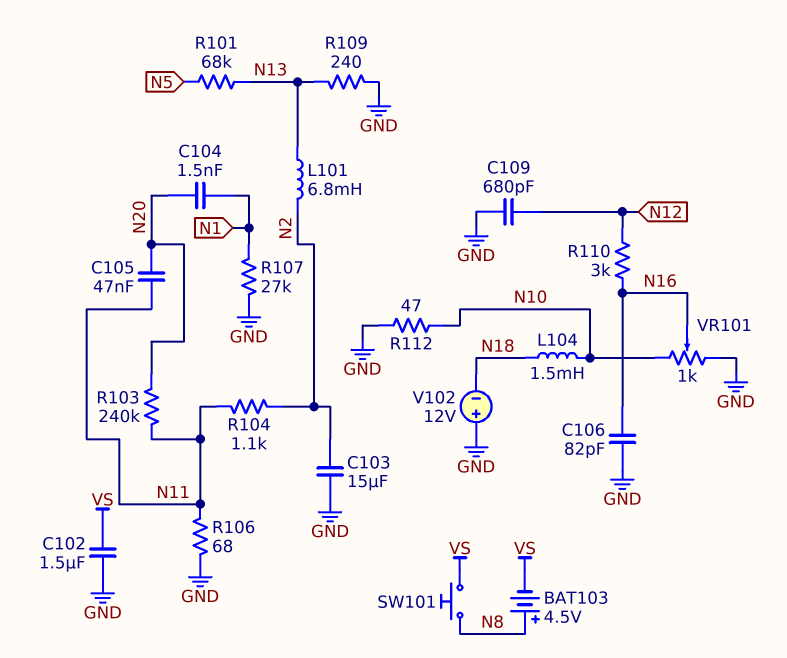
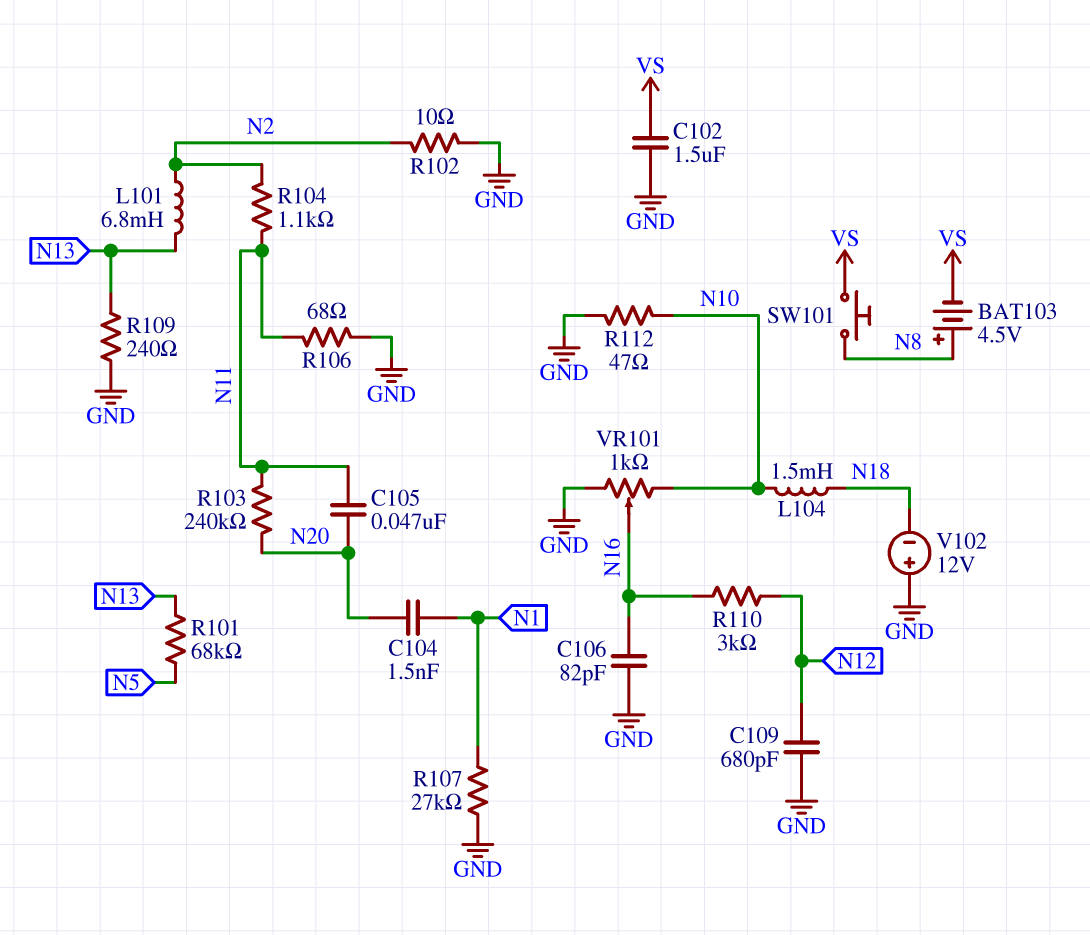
C103: 15uF (GND, N2) -> none
R102: none -> 10 (GND, N2)

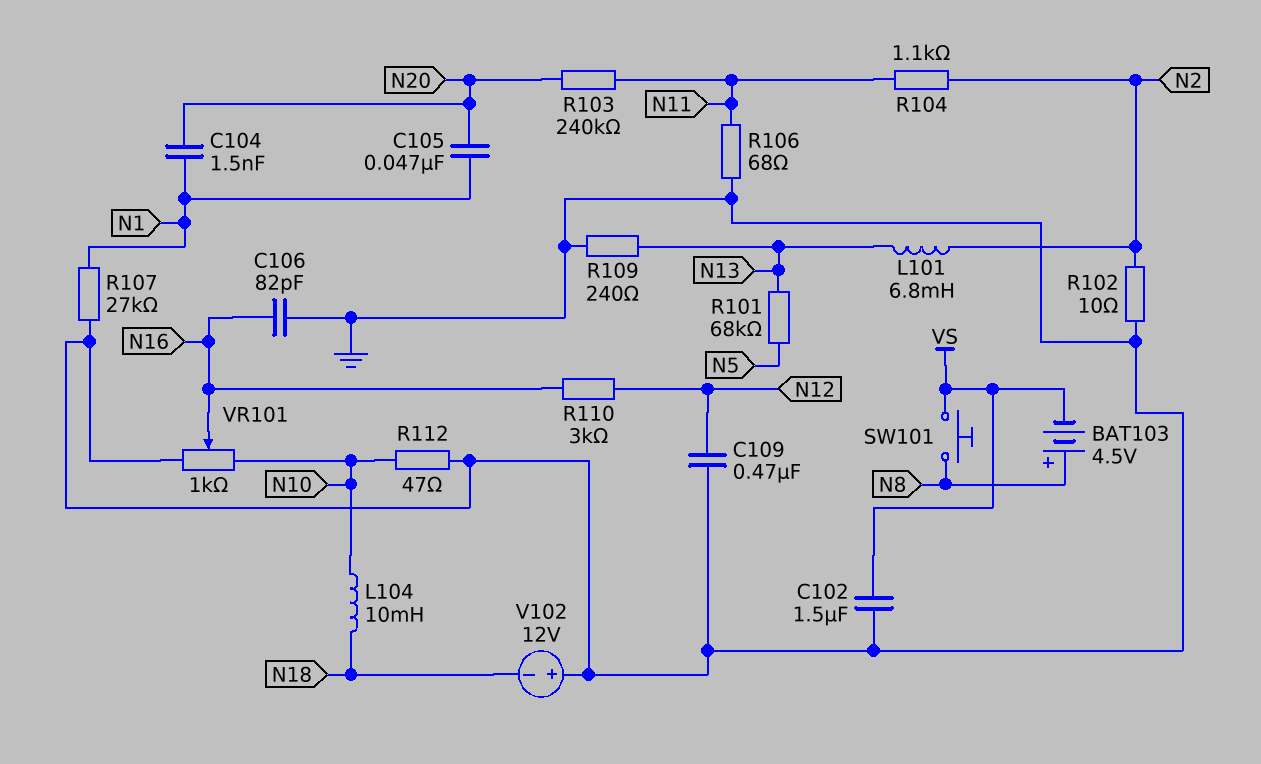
C105: 47nF (N11, N20) -> 47nF (N1, N20)
C109: 680pF (GND, N12) -> 470nF (GND, N12)
L104: 1.5mH (N10, N18) -> 10mH (N10, N18)

